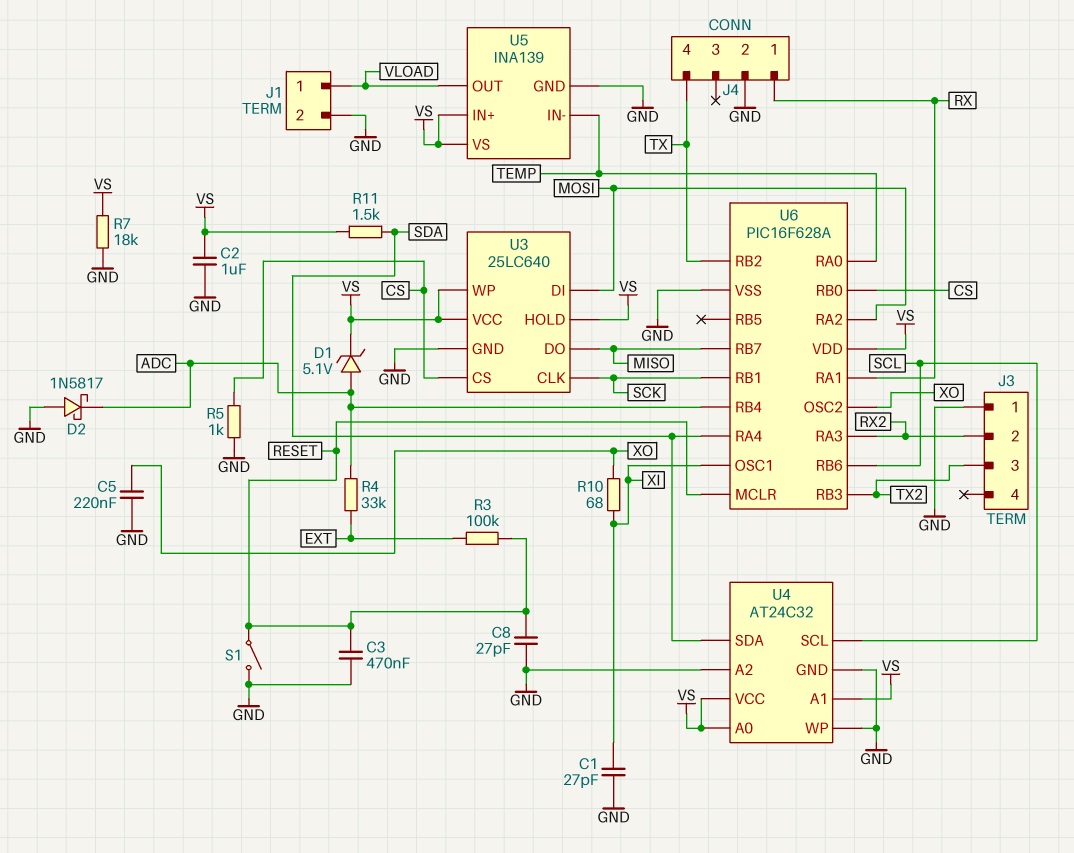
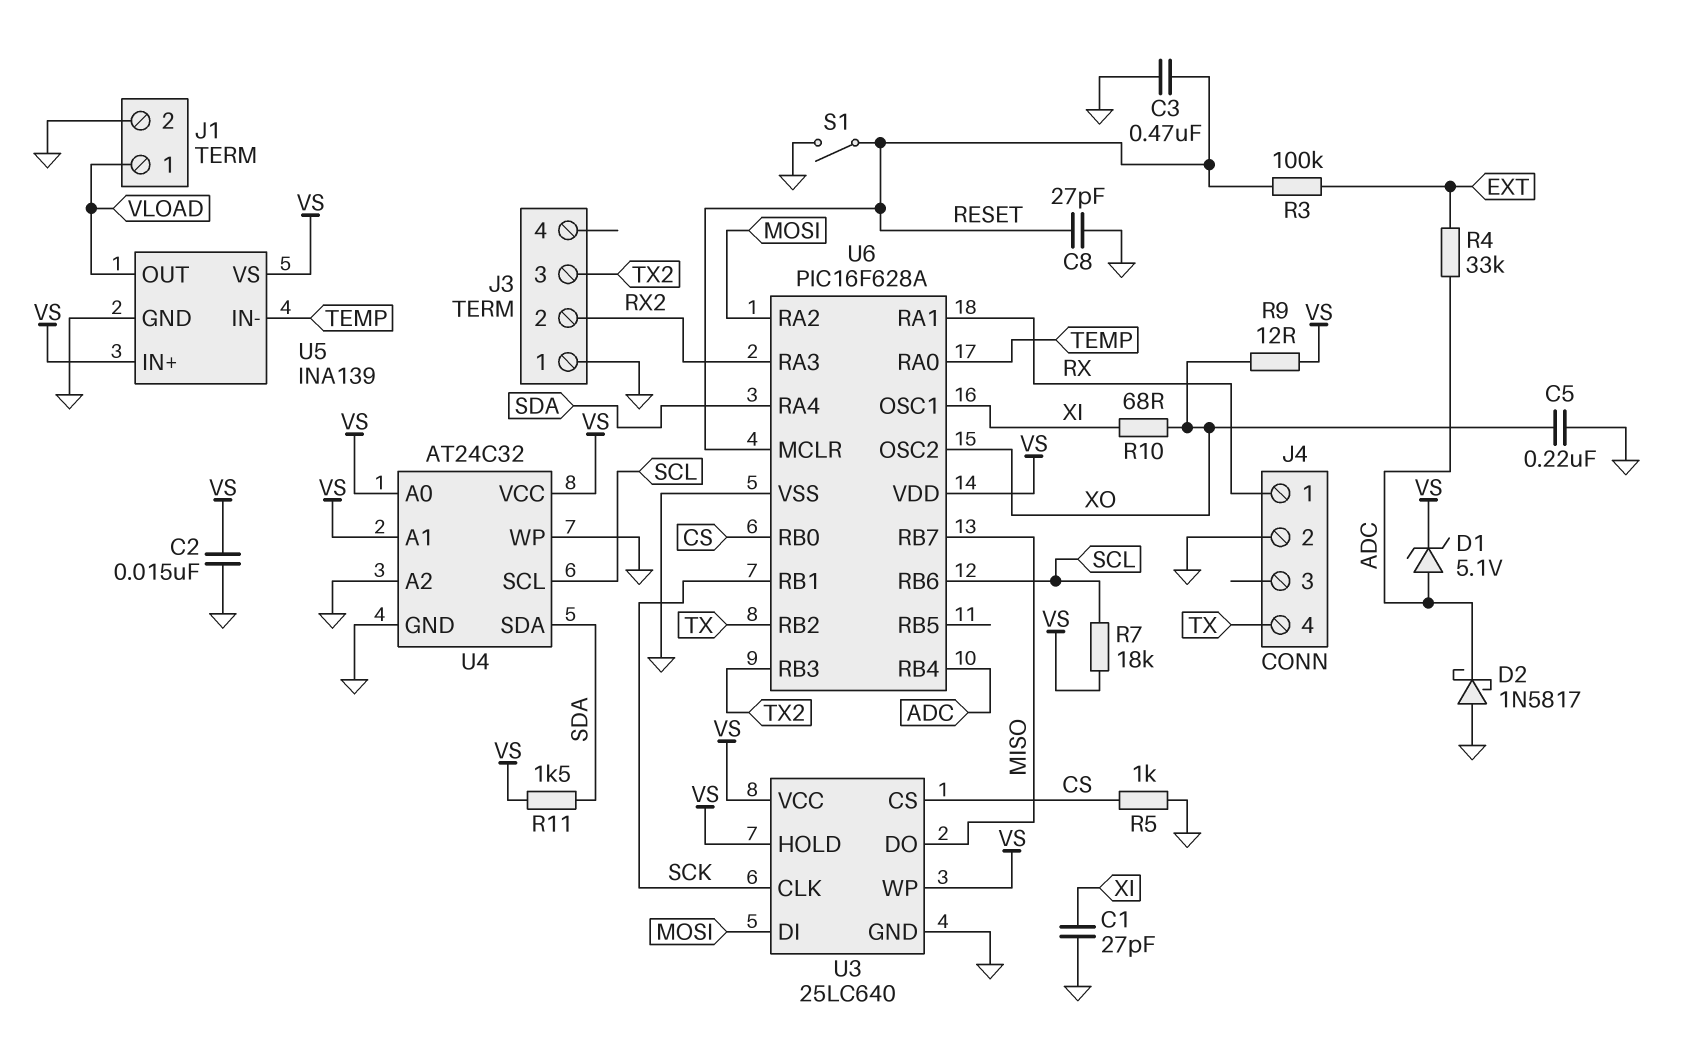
C2: 1uF (GND, VS) -> 15nF (GND, VS)
R7: 18k (GND, VS) -> 18k (SCL, VS)
R9: none -> 12 (VS, XO)

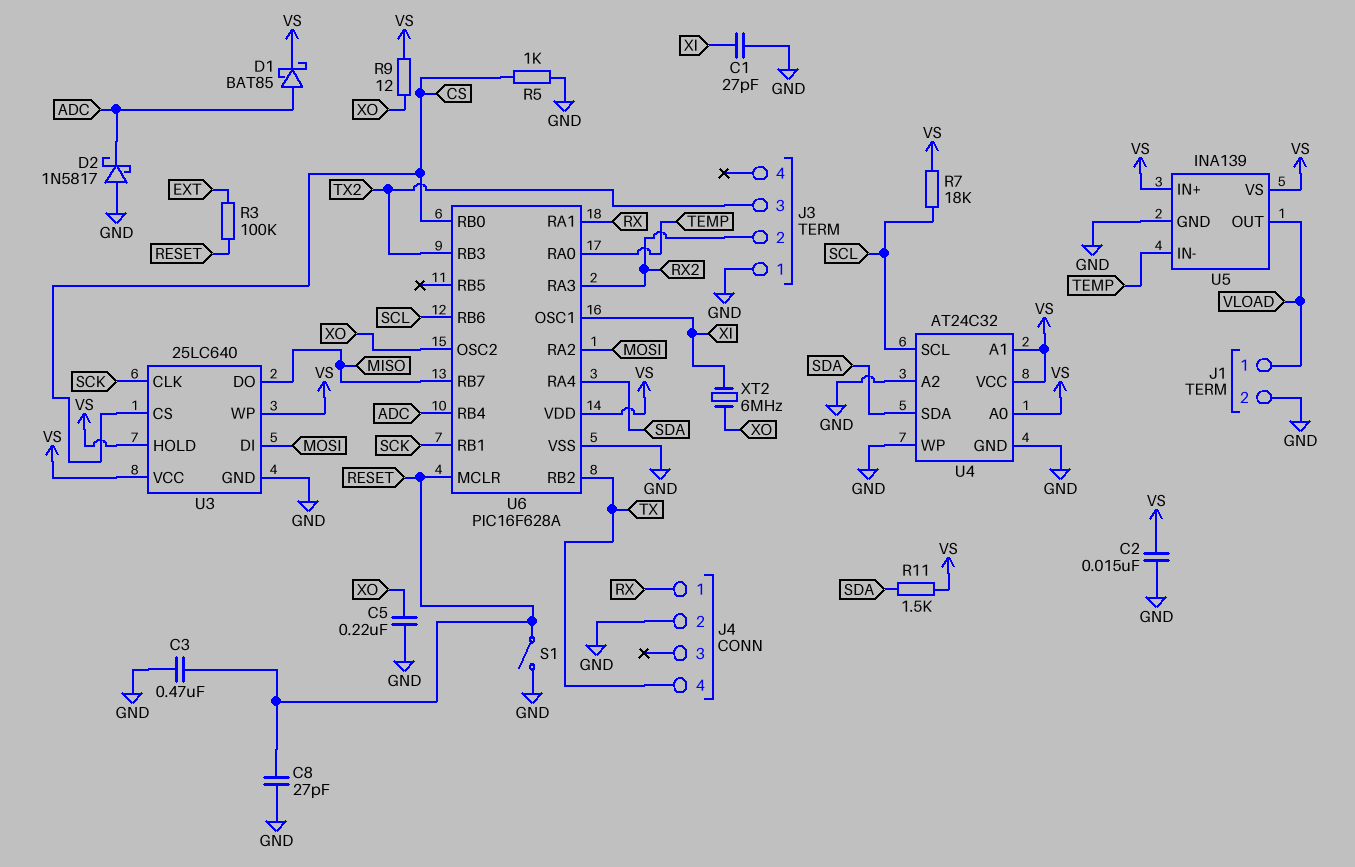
D1: zener 5.1V (A ADC, K VS) -> schottky BAT85 (A ADC, K VS)
R4: 33k (ADC, EXT) -> none
R10: 68 (XI, XO) -> none
XT2: none -> 6MHz (XI, XO)

